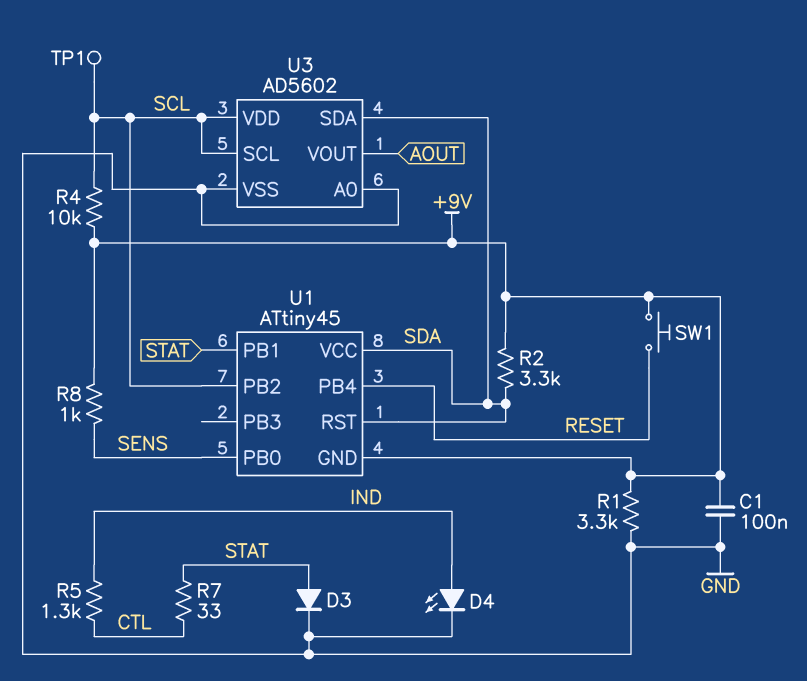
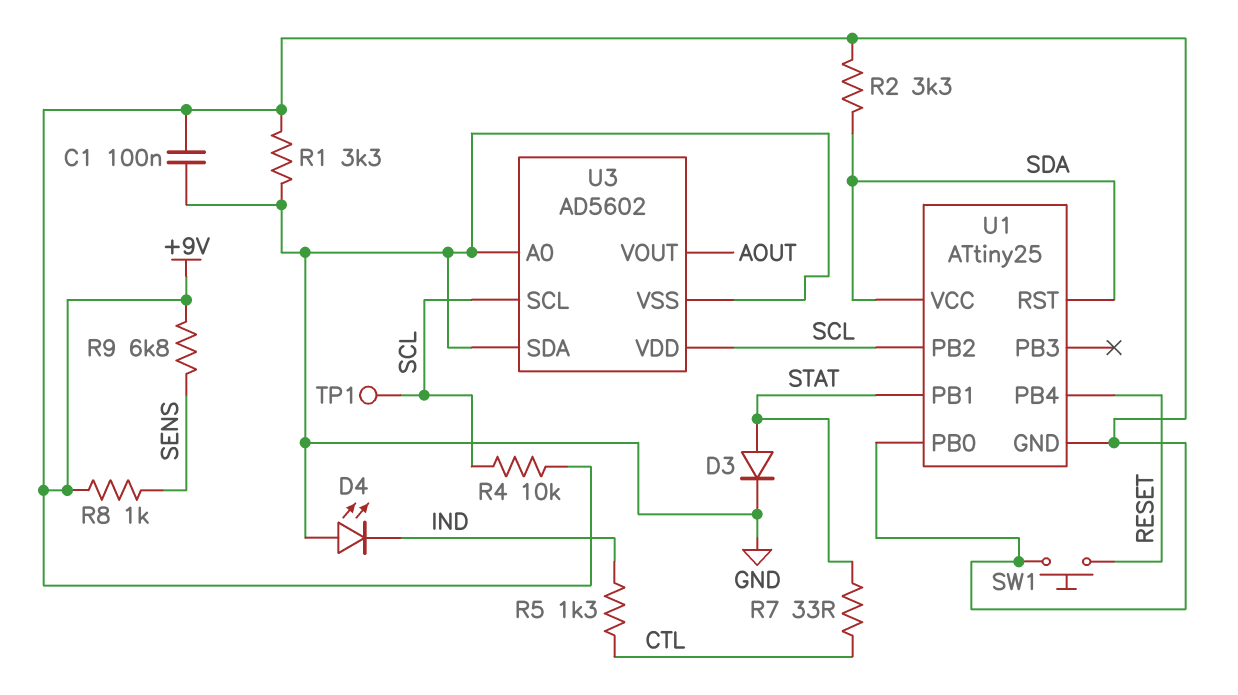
D4: LED (A IND, K GND) -> LED (A GND, K IND)
R9: none -> 6.8k (+9V, SENS)
U1: ATtiny45 -> ATtiny25
U1 pin PB0: SENS -> +9V
U3 pin SDA: SDA -> GND

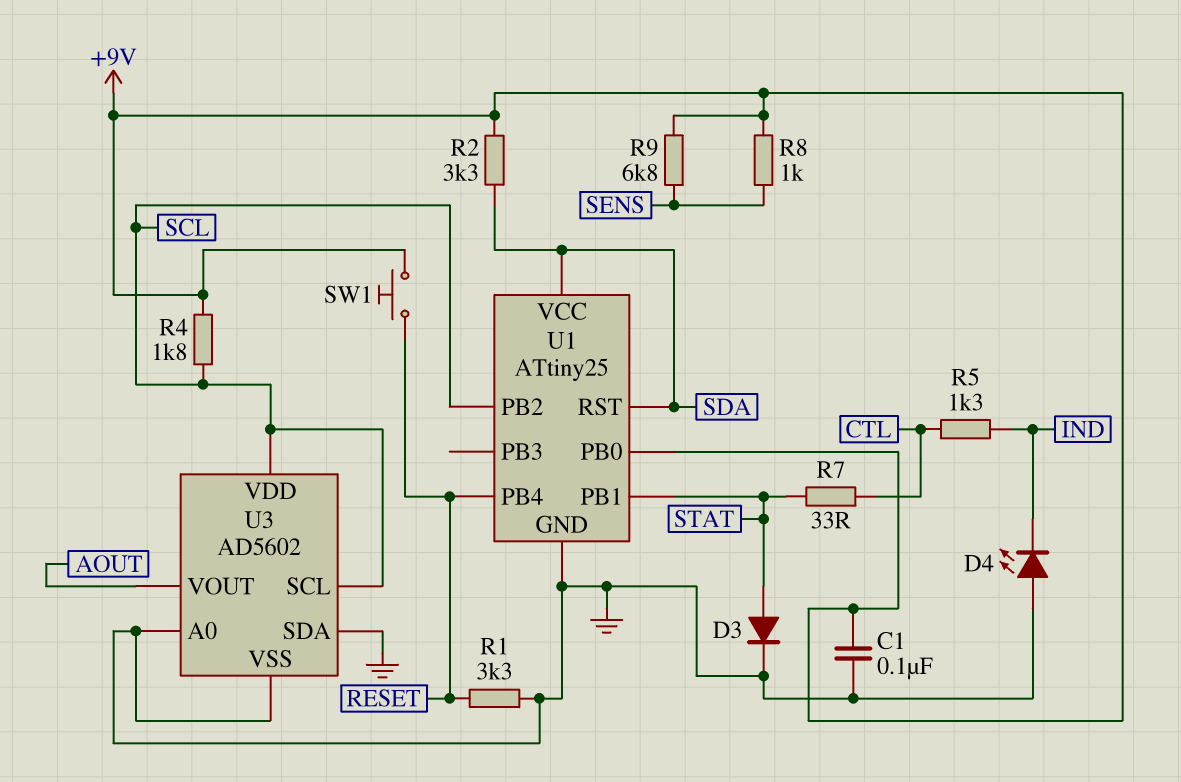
R1: 3.3k (+9V, GND) -> 3.3k (GND, RESET)
R4: 10k (+9V, SCL) -> 1.8k (+9V, SCL)
TP1: test point (SCL) -> none
U1 pin GND: +9V -> GND

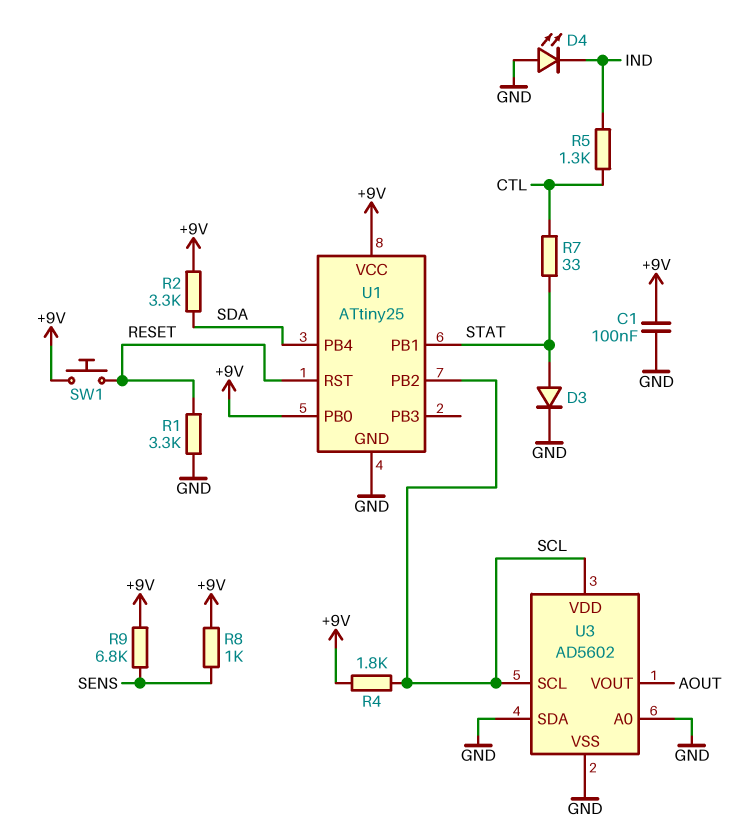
U1 pin PB4: RESET -> SDA
U1 pin RST: SDA -> RESET
U1 pin VCC: SDA -> +9V

